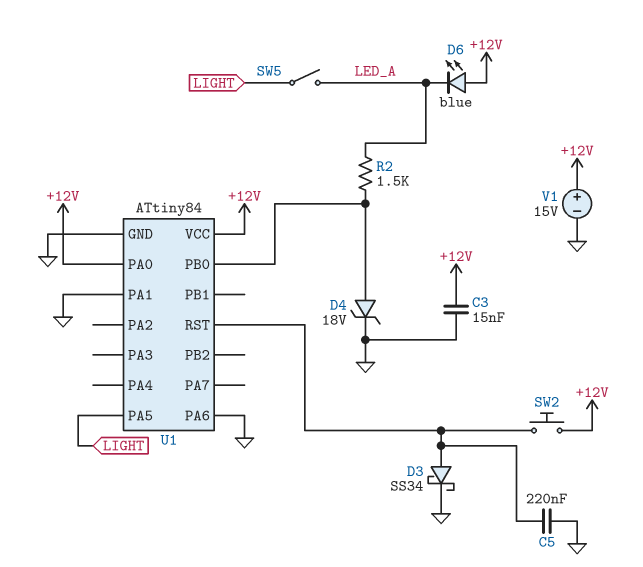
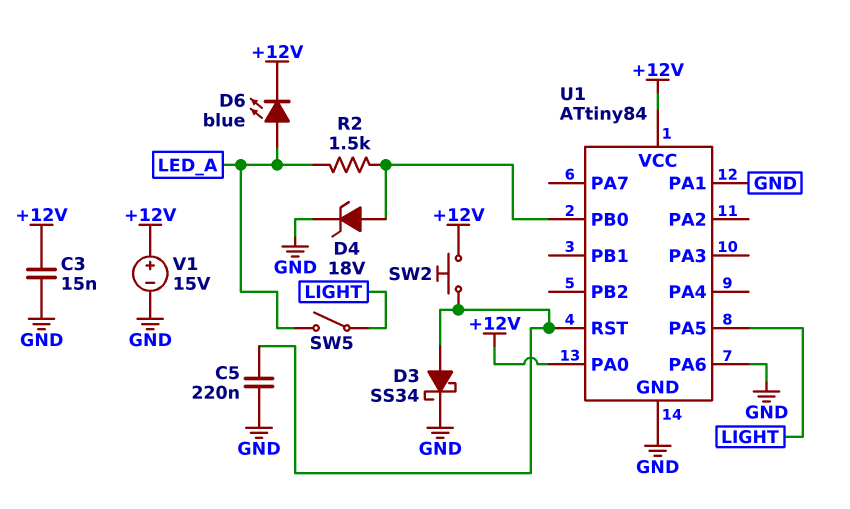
D6: LED blue (A +12V, K LED_A) -> LED blue (A LED_A, K +12V)

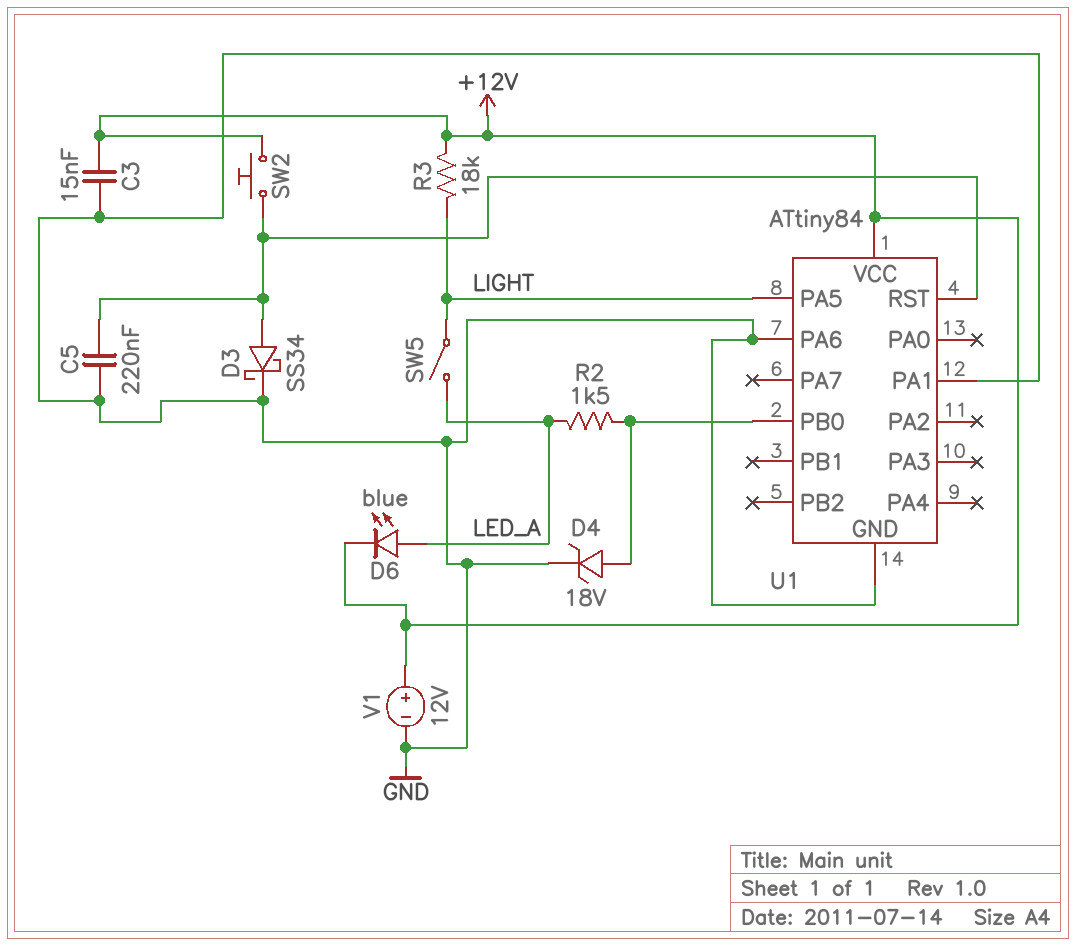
R3: none -> 18k (+12V, LIGHT)
U1 pin PA0: +12V -> none
V1: 15V (plus +12V, minus GND) -> 12V (plus +12V, minus GND)

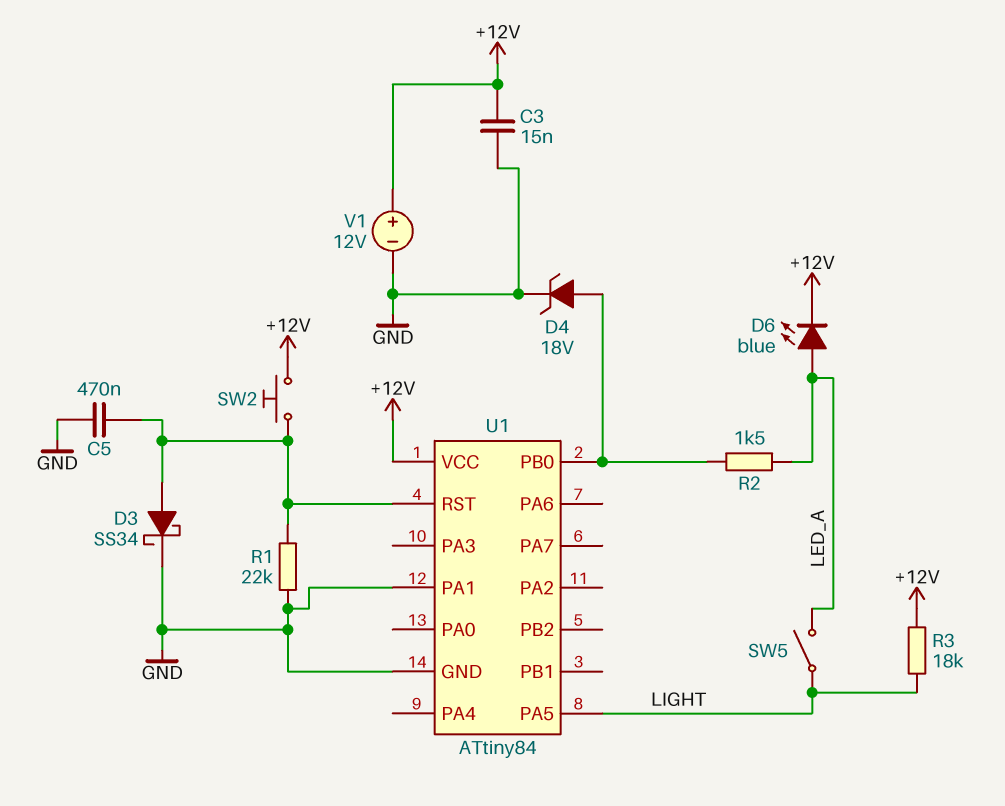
C5: 220nF (GND, U1/RST) -> 470nF (GND, U1/RST)
R1: none -> 22k (GND, U1/RST)
U1 pin PA6: GND -> none

